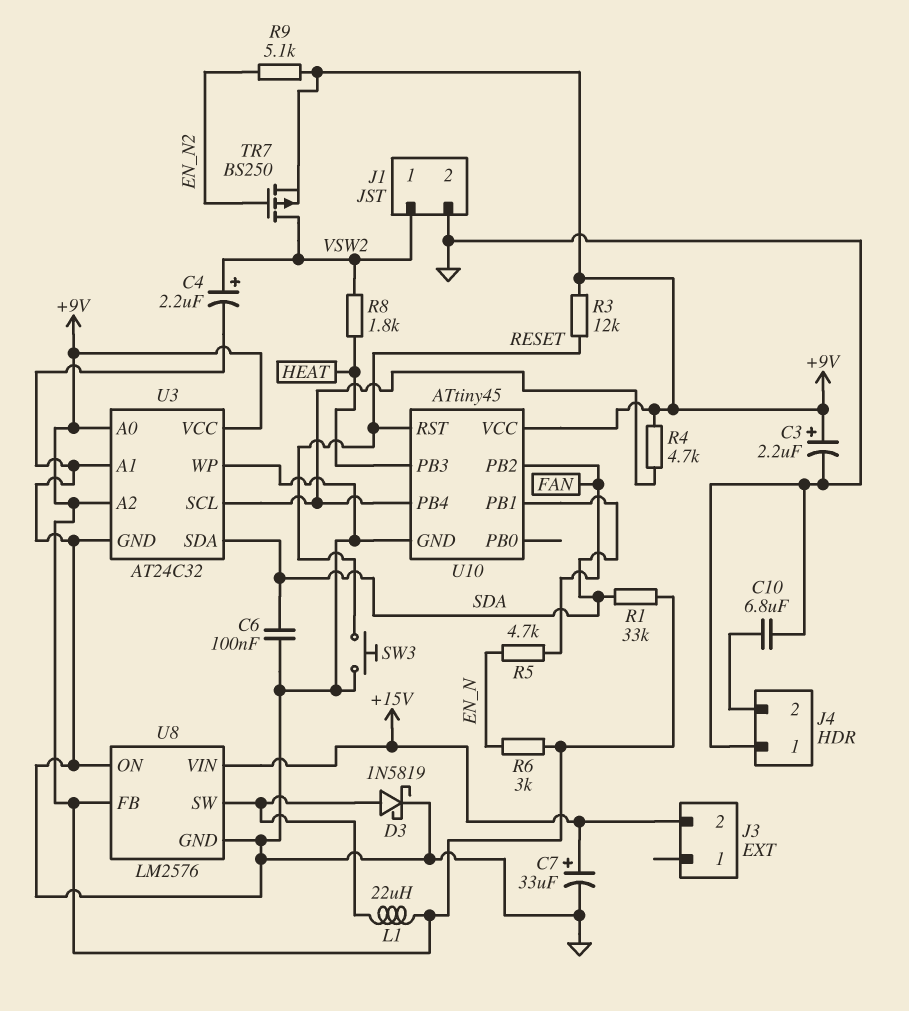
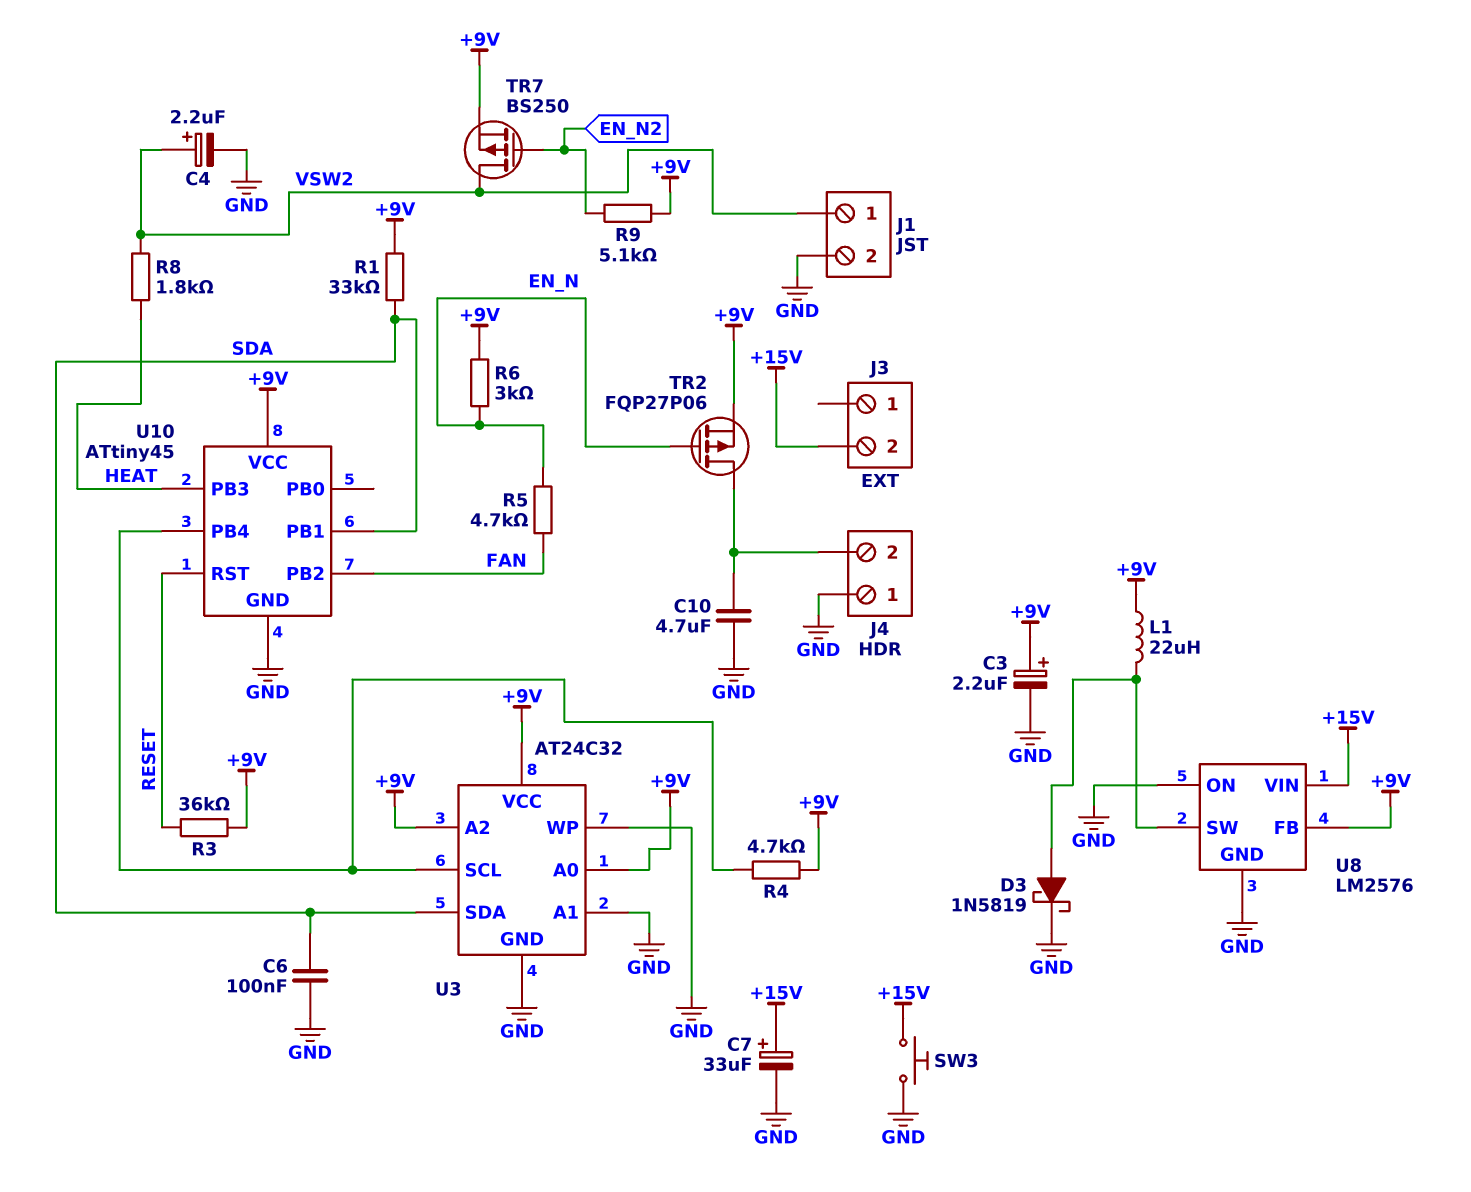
C10: 6.8uF (GND, J4/2) -> 4.7uF (GND, J4/2)
R3: 12k (+9V, RESET) -> 36k (+9V, RESET)
SW3: button (GND, RESET) -> button (+15V, GND)
TR2: none -> PMOS FQP27P06 (G EN_N, D J4/2, S +9V)

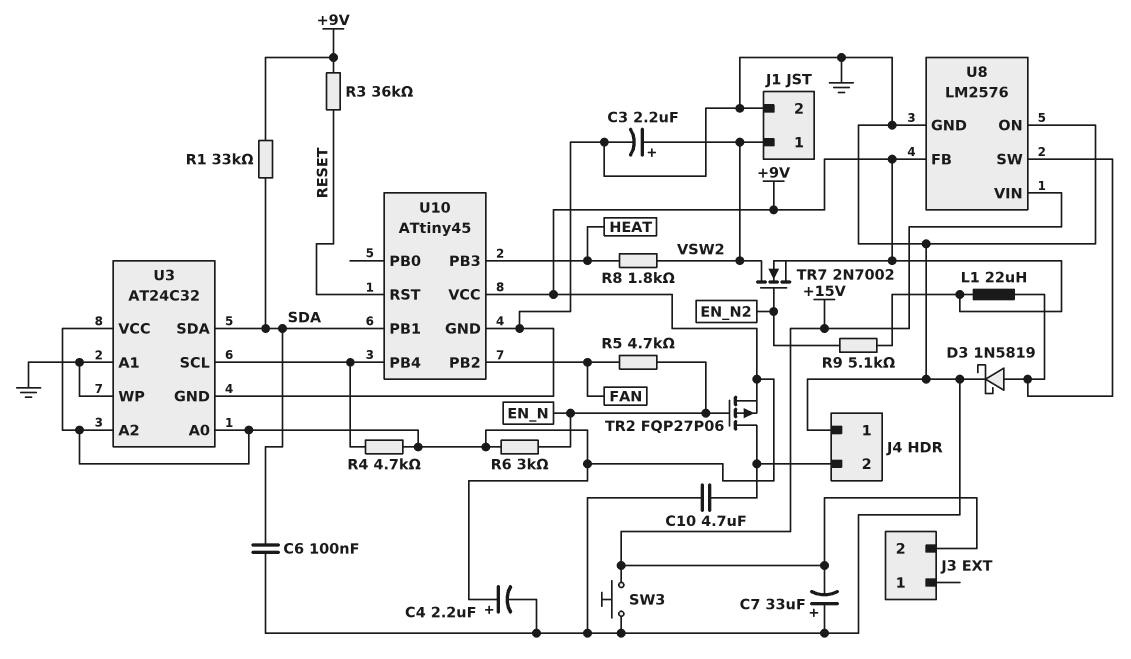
C3: 2.2uF (plus +9V, minus GND) -> 2.2uF (plus VSW2, minus GND)
C4: 2.2uF (plus VSW2, minus GND) -> 2.2uF (plus +9V, minus GND)
C7: 33uF (plus +15V, minus GND) -> 33uF (plus GND, minus +15V)
TR7: PMOS BS250 (G EN_N2, D VSW2, S +9V) -> NMOS 2N7002 (G EN_N2, D VSW2, S +9V)

